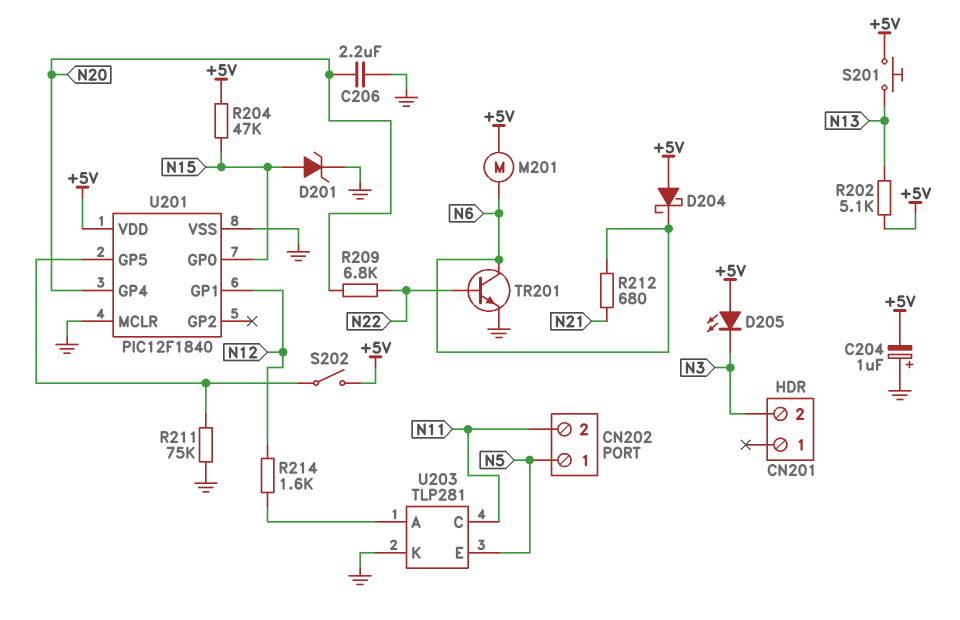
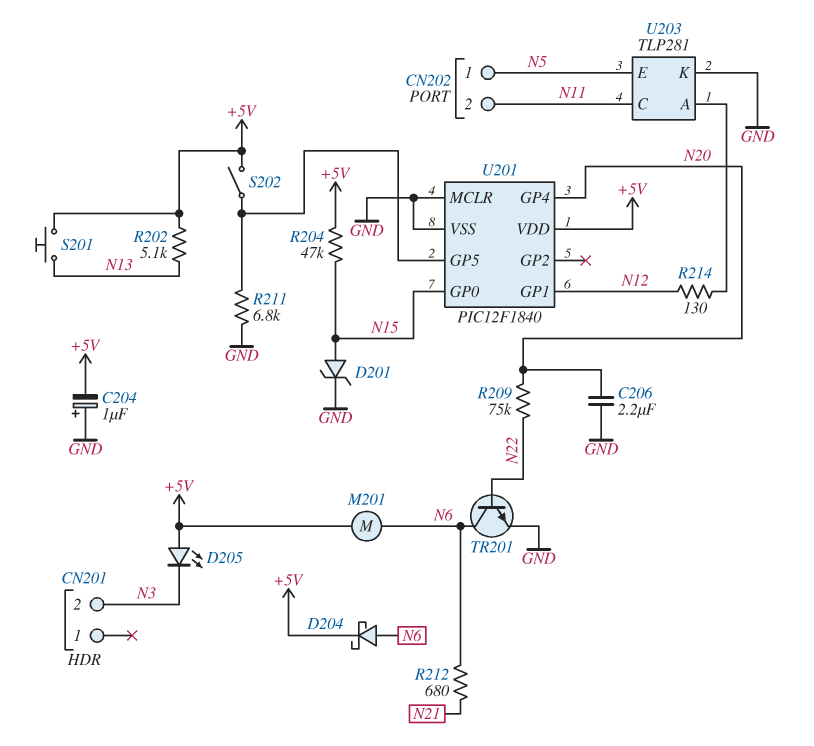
D204: schottky (A +5V, K N6) -> schottky (A N6, K +5V)
R209: 6.8k (N20, N22) -> 75k (N20, N22)
R211: 75k (GND, U201/GP5) -> 6.8k (GND, U201/GP5)
R214: 1.6k (N12, U203/A) -> 130 (N12, U203/A)

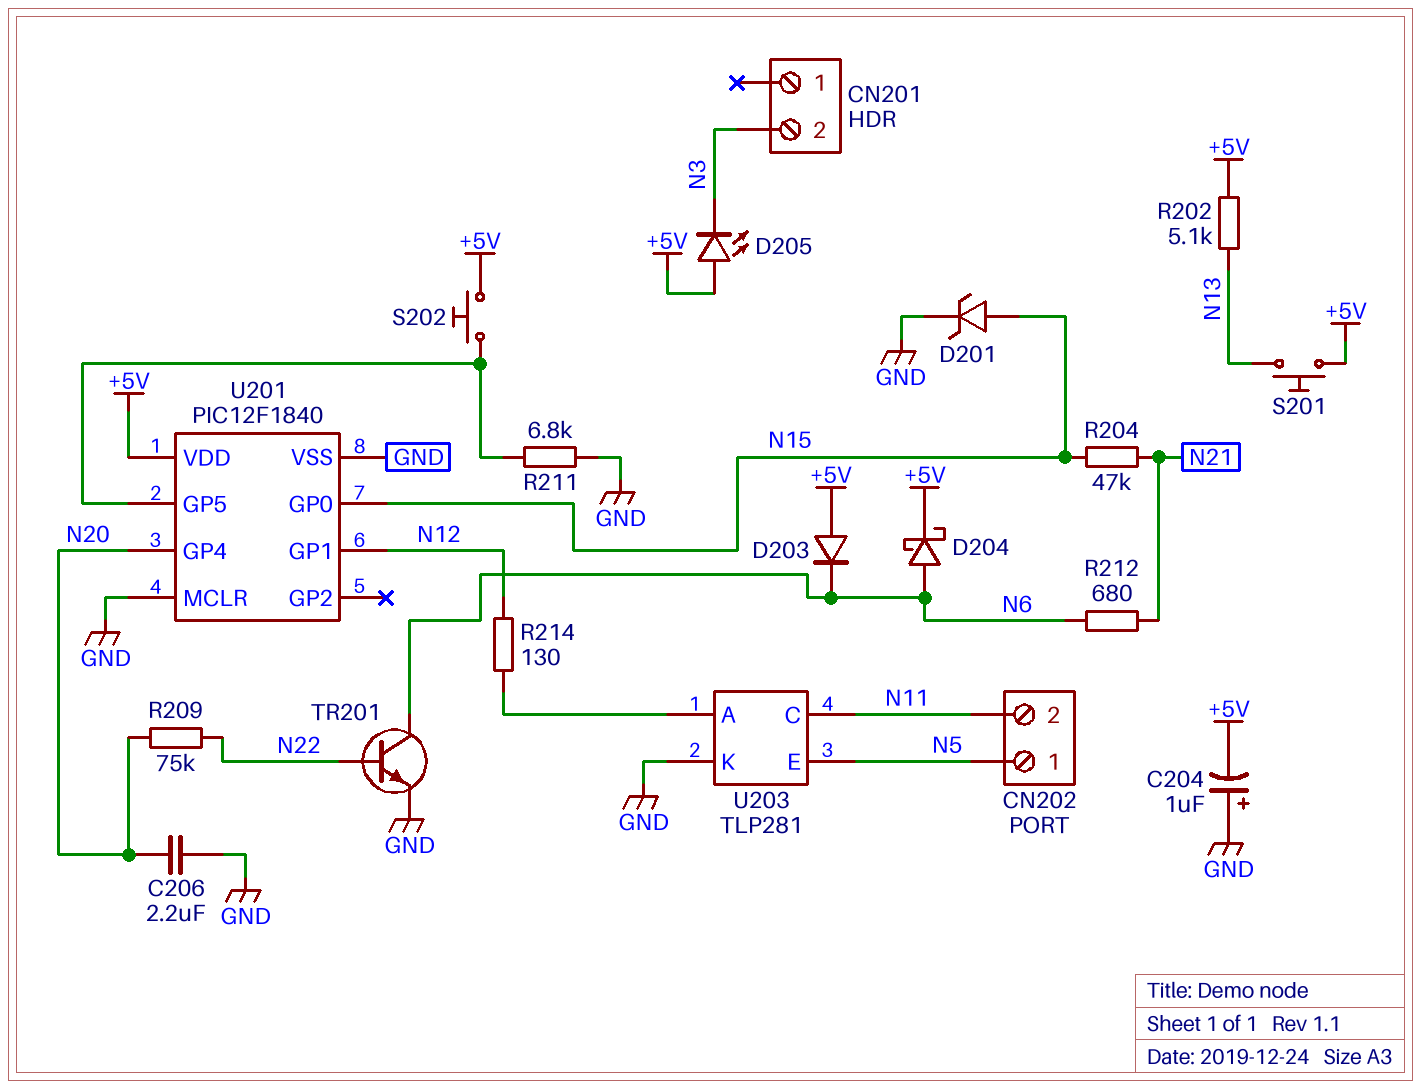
D203: none -> diode (A +5V, K N6)
M201: motor (+5V, N6) -> none
R204: 47k (+5V, N15) -> 47k (N15, N21)
S202: switch (+5V, U201/GP5) -> button (+5V, U201/GP5)

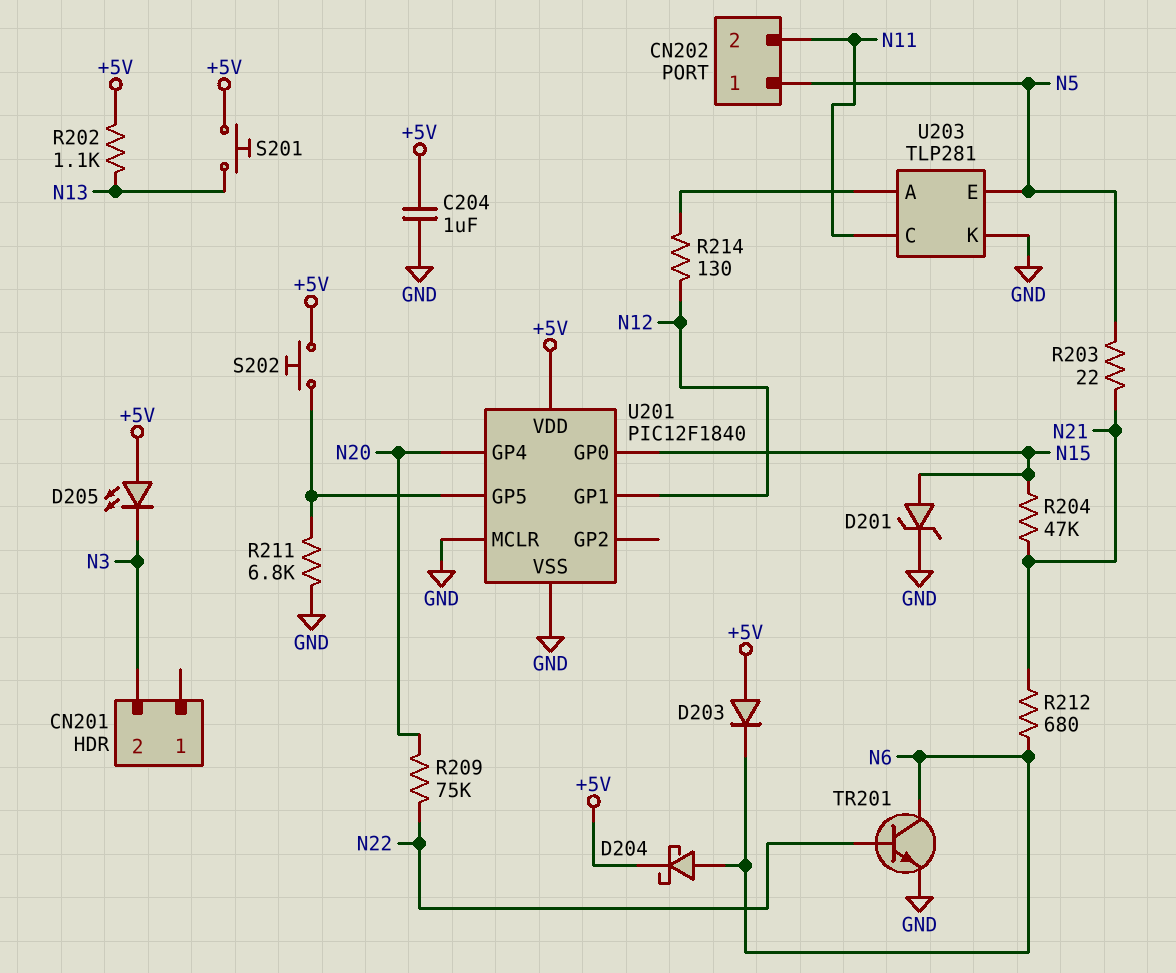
C204: 1uF (plus GND, minus +5V) -> 1uF (+5V, GND)
C206: 2.2uF (GND, N20) -> none
R202: 5.1k (+5V, N13) -> 1.1k (+5V, N13)
R203: none -> 22 (N5, N21)

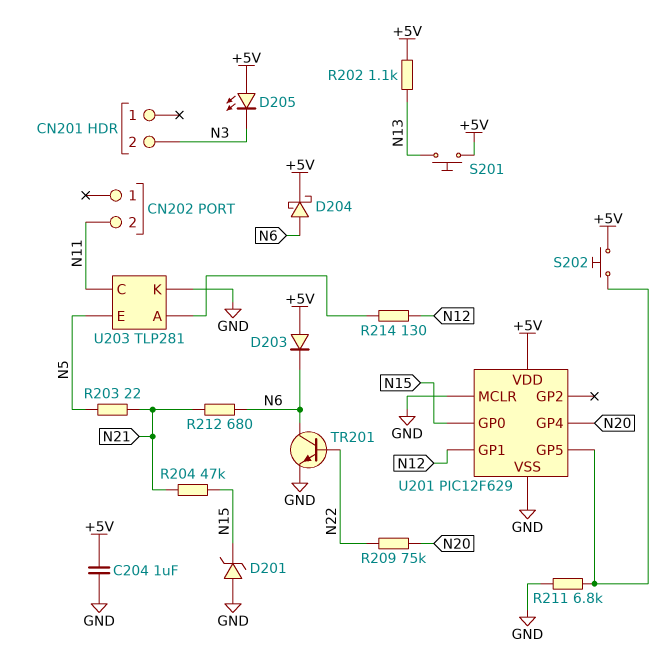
CN202 pin 1: N5 -> none
D201: zener (A N15, K GND) -> zener (A GND, K N15)
U201: PIC12F1840 -> PIC12F629

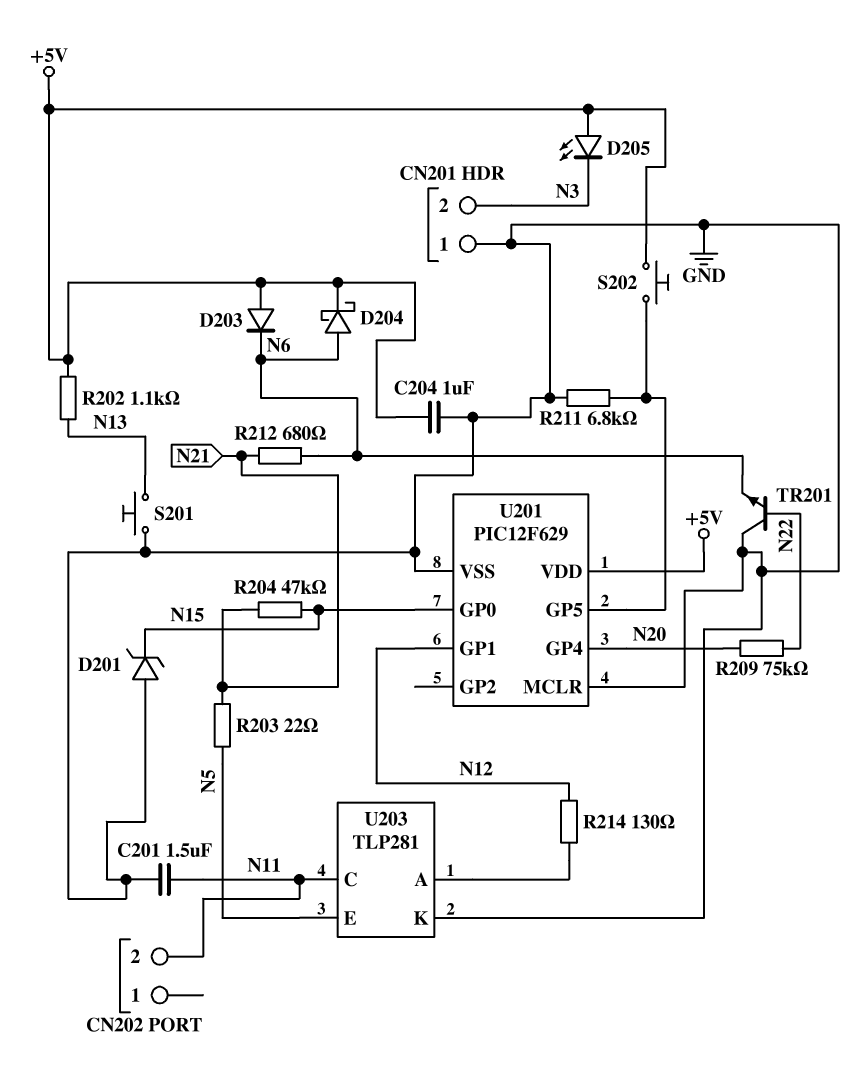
C201: none -> 1.5uF (GND, N11)
CN201 pin 1: none -> GND
S201: button (+5V, N13) -> button (GND, N13)
TR201: NPN (B N22, C N6, E GND) -> NPN (B N22, C GND, E N6)

